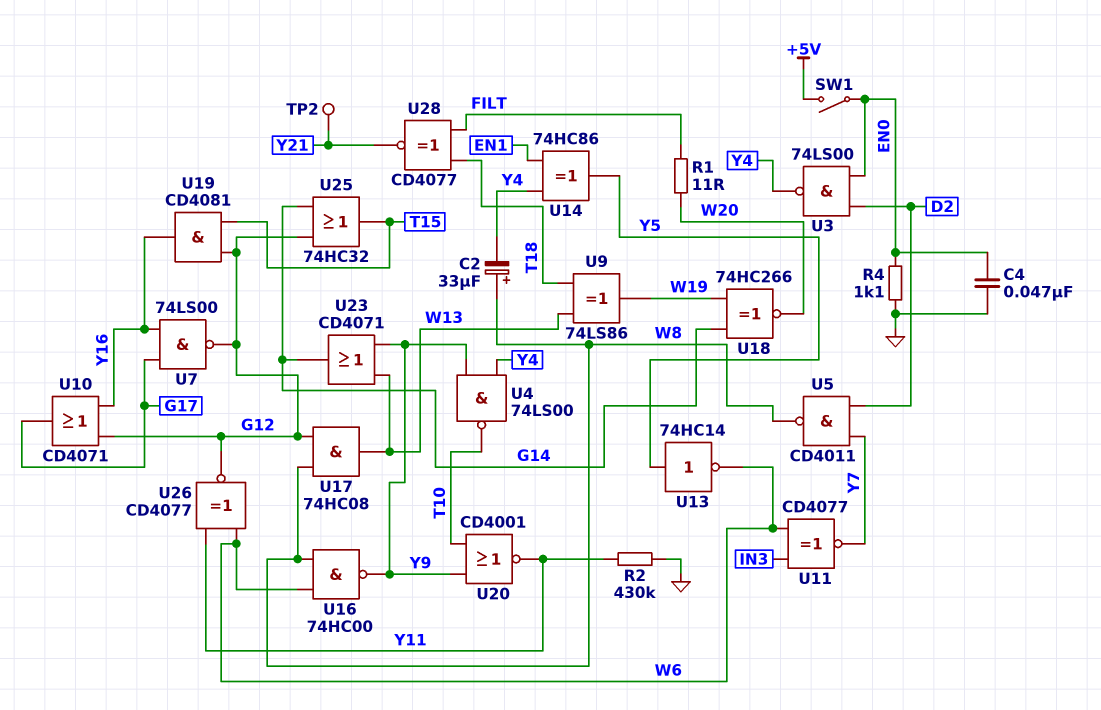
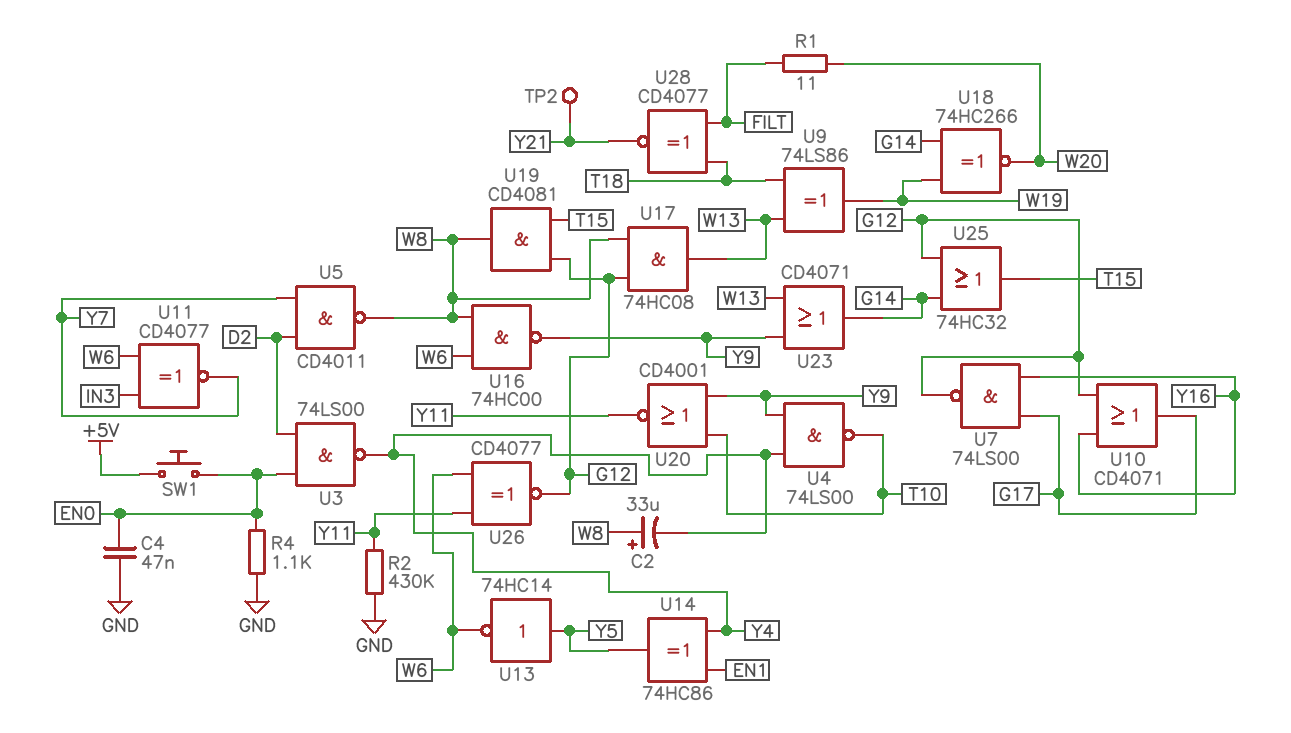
SW1: switch (+5V, EN0) -> button (+5V, EN0)
U19: AND CD4081 (in G12, in T15, out Y16) -> AND CD4081 (in G12, in T15, out W8)

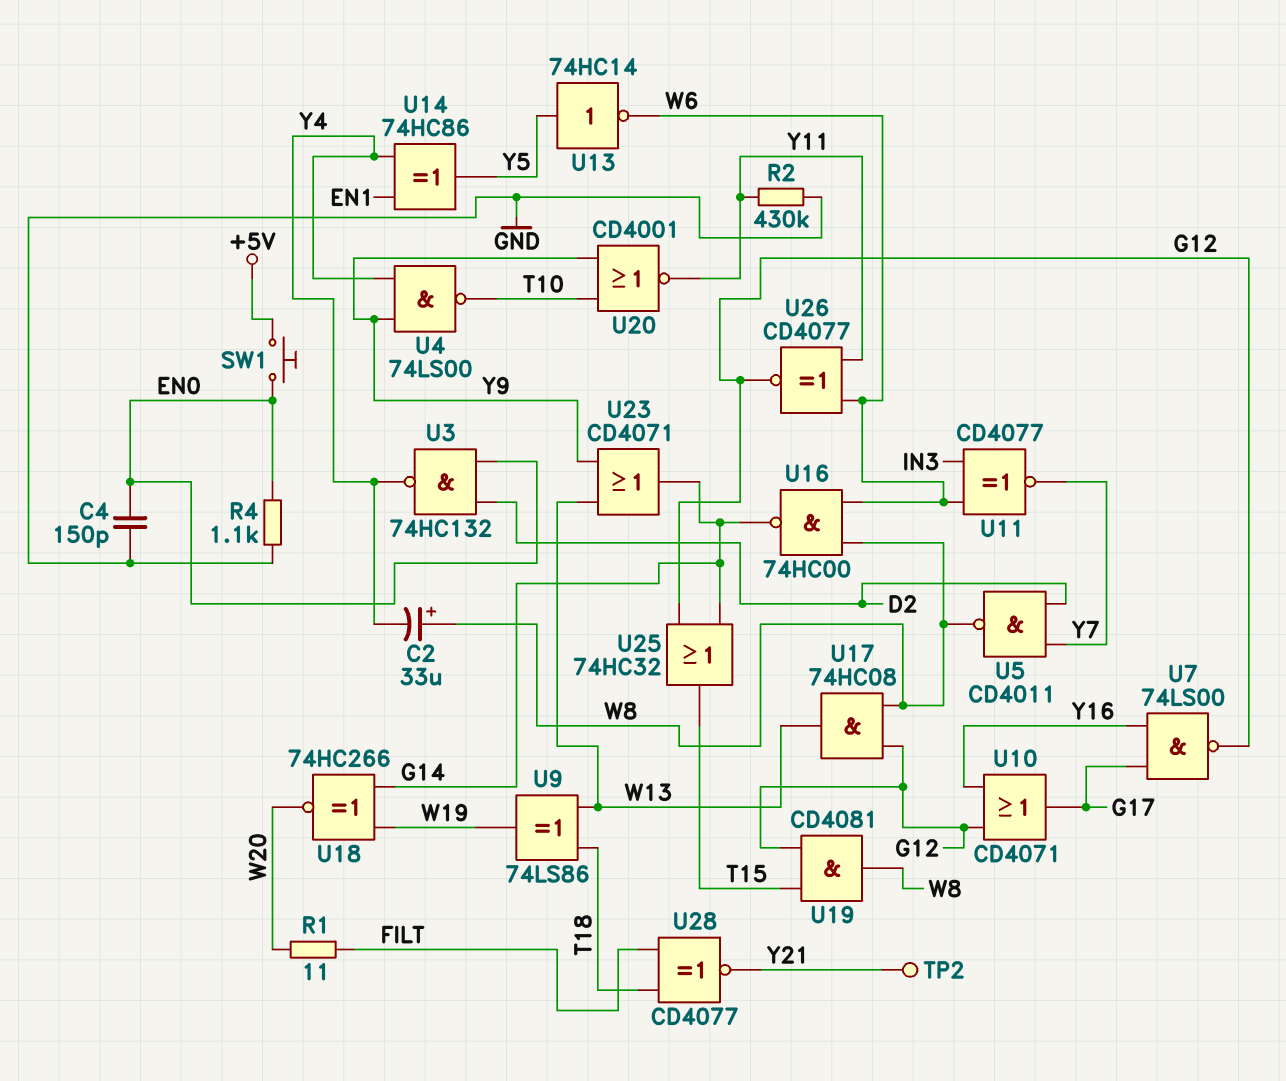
C4: 47nF (EN0, GND) -> 150pF (EN0, GND)
U3: NAND 74LS00 (in D2, in EN0, out Y4) -> NAND 74HC132 (in D2, in EN0, out Y4)
U16: NAND 74HC00 (in W6, in W8, out Y9) -> NAND 74HC00 (in W6, in W8, out G14)

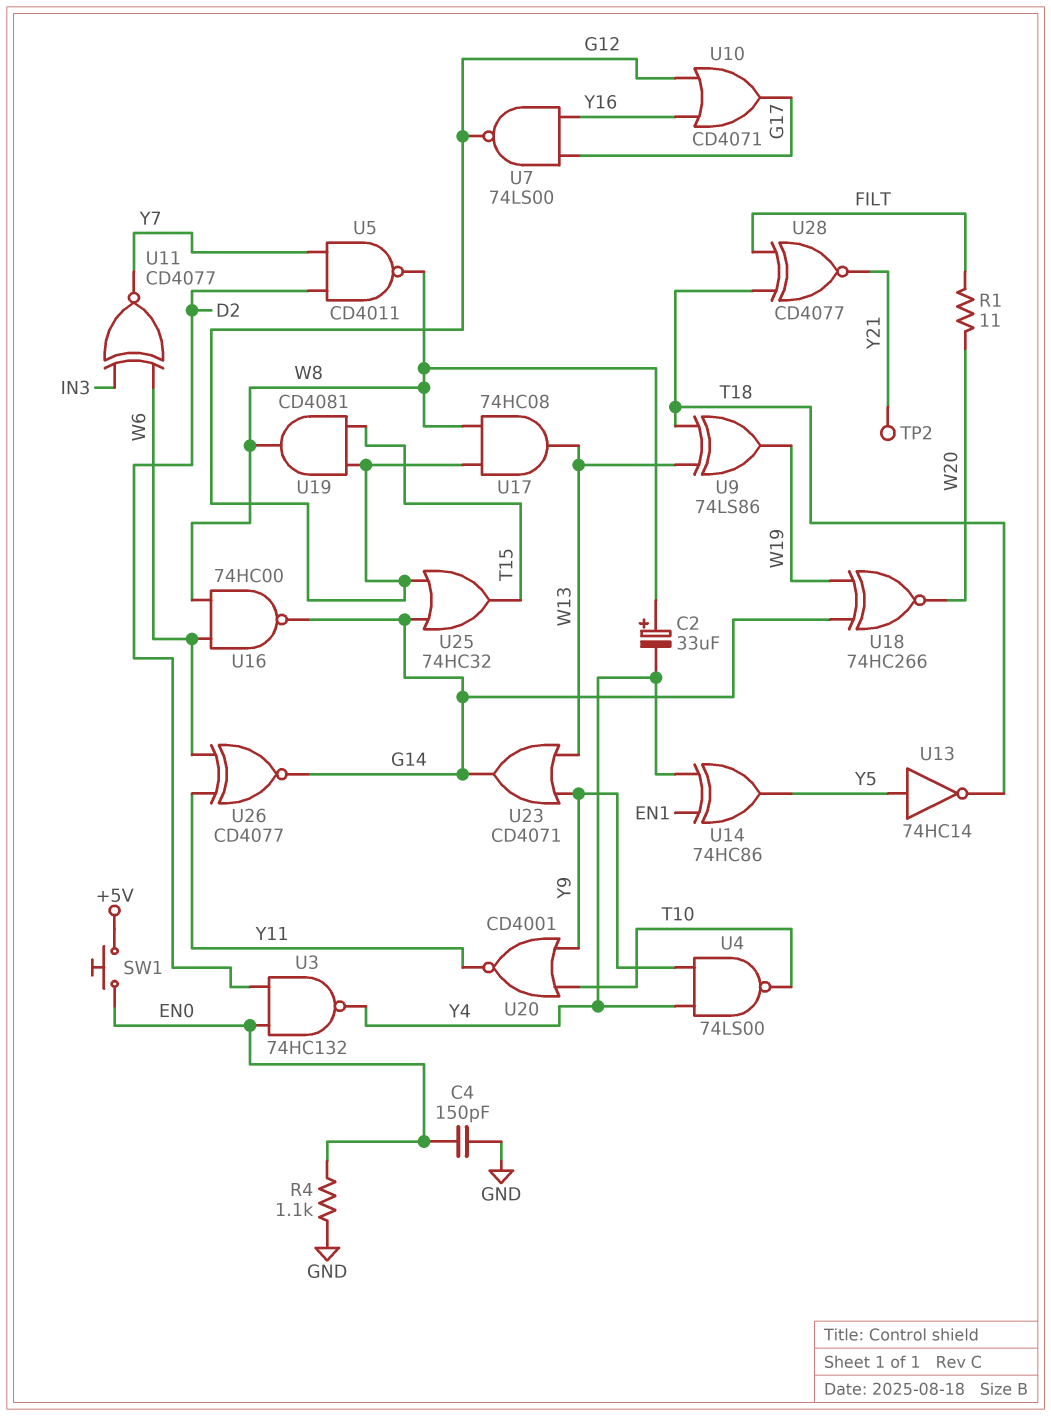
R2: 430k (GND, Y11) -> none
U13: NOT 74HC14 (in Y5, out W6) -> NOT 74HC14 (in Y5, out T18)
U26: XNOR CD4077 (in W6, in Y11, out G12) -> XNOR CD4077 (in W6, in Y11, out G14)

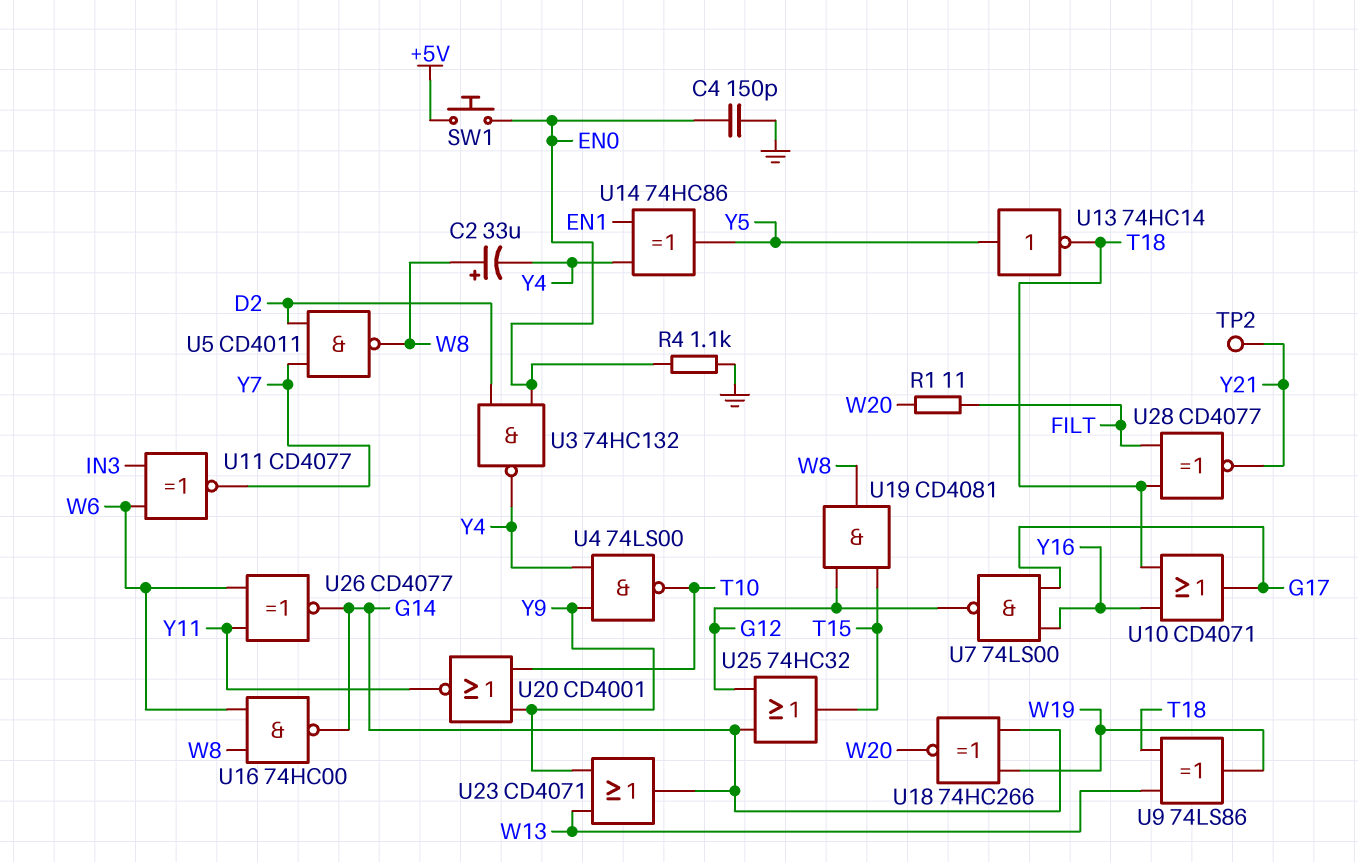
U10: OR CD4071 (in G12, in Y16, out G17) -> OR CD4071 (in T18, in Y16, out G17)
U17: AND 74HC08 (in G12, in W8, out W13) -> none

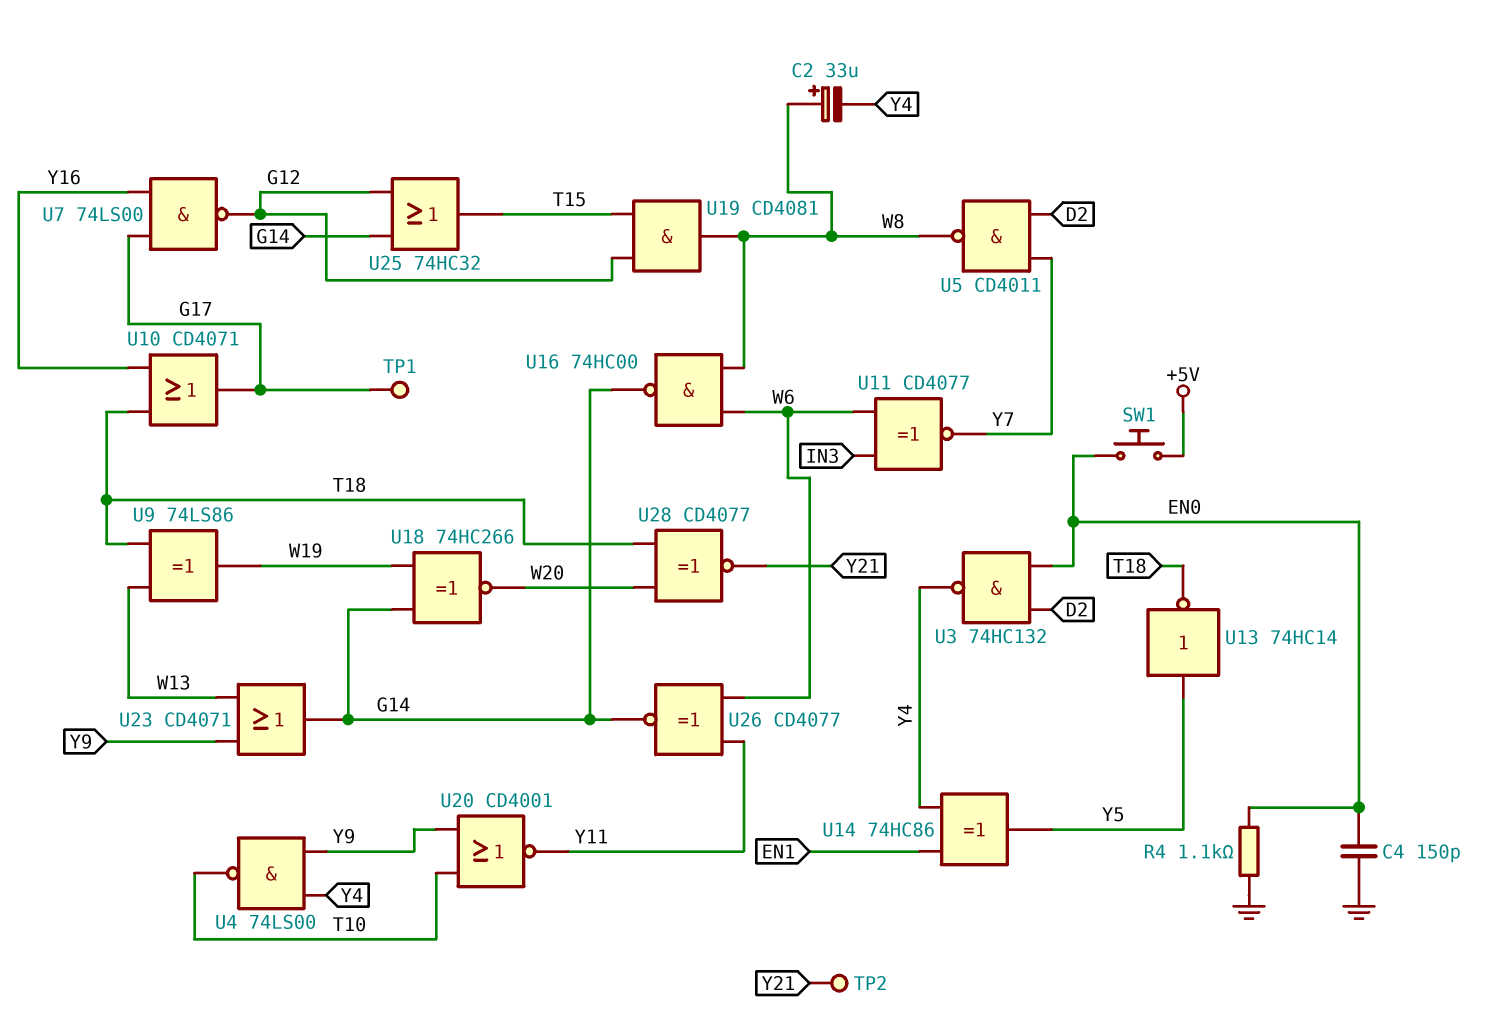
R1: 11 (FILT, W20) -> none
TP1: none -> test point (G17)
U28: XNOR CD4077 (in FILT, in T18, out Y21) -> XNOR CD4077 (in T18, in W20, out Y21)

